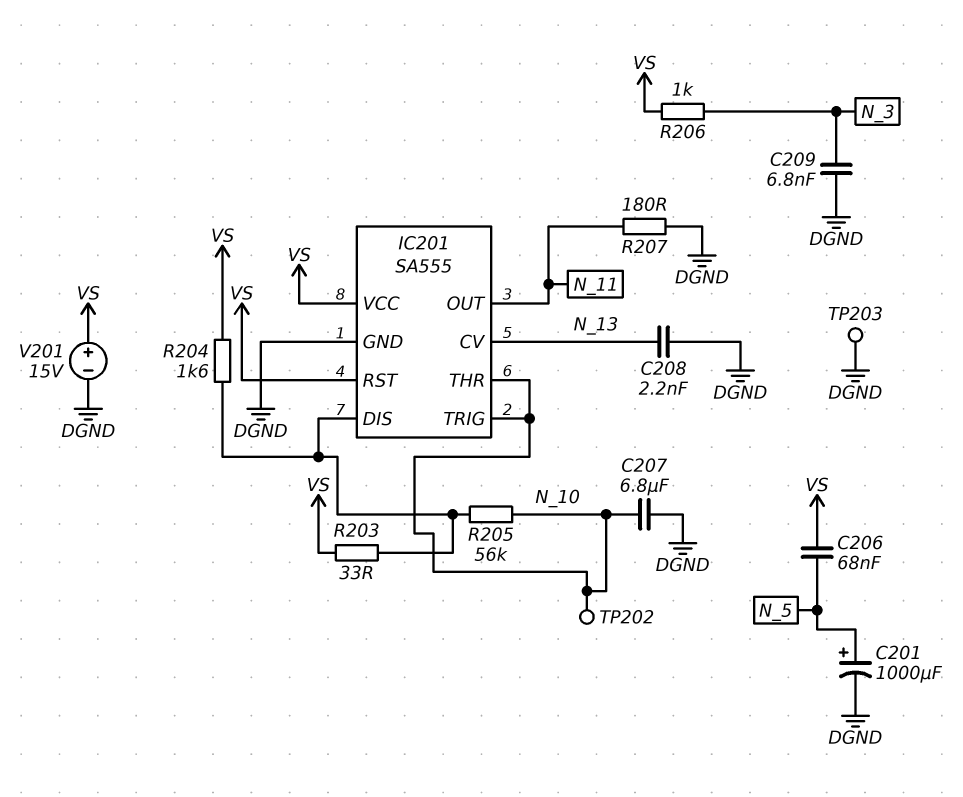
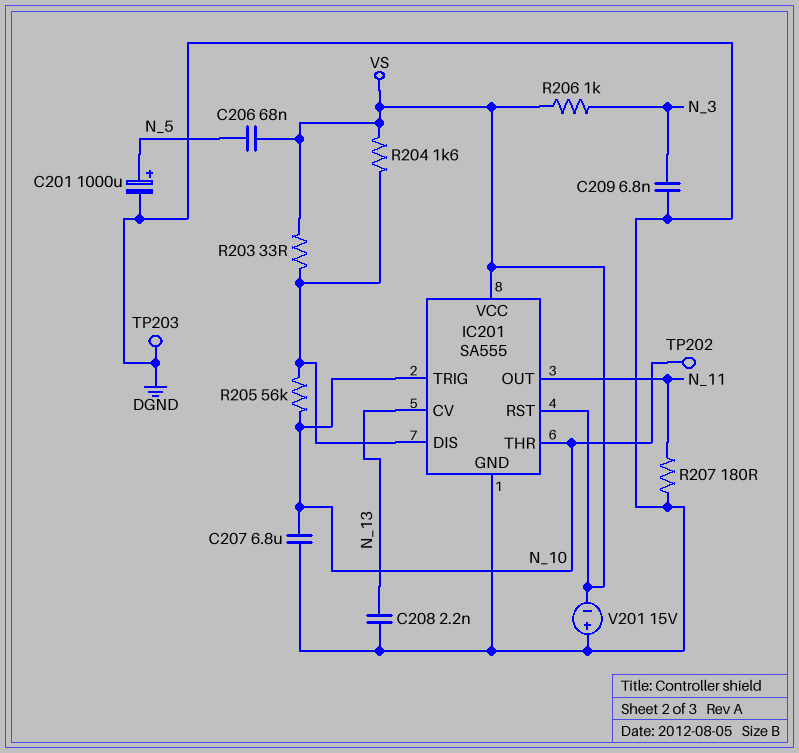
V201: 15V (plus VS, minus DGND) -> 15V (plus DGND, minus VS)

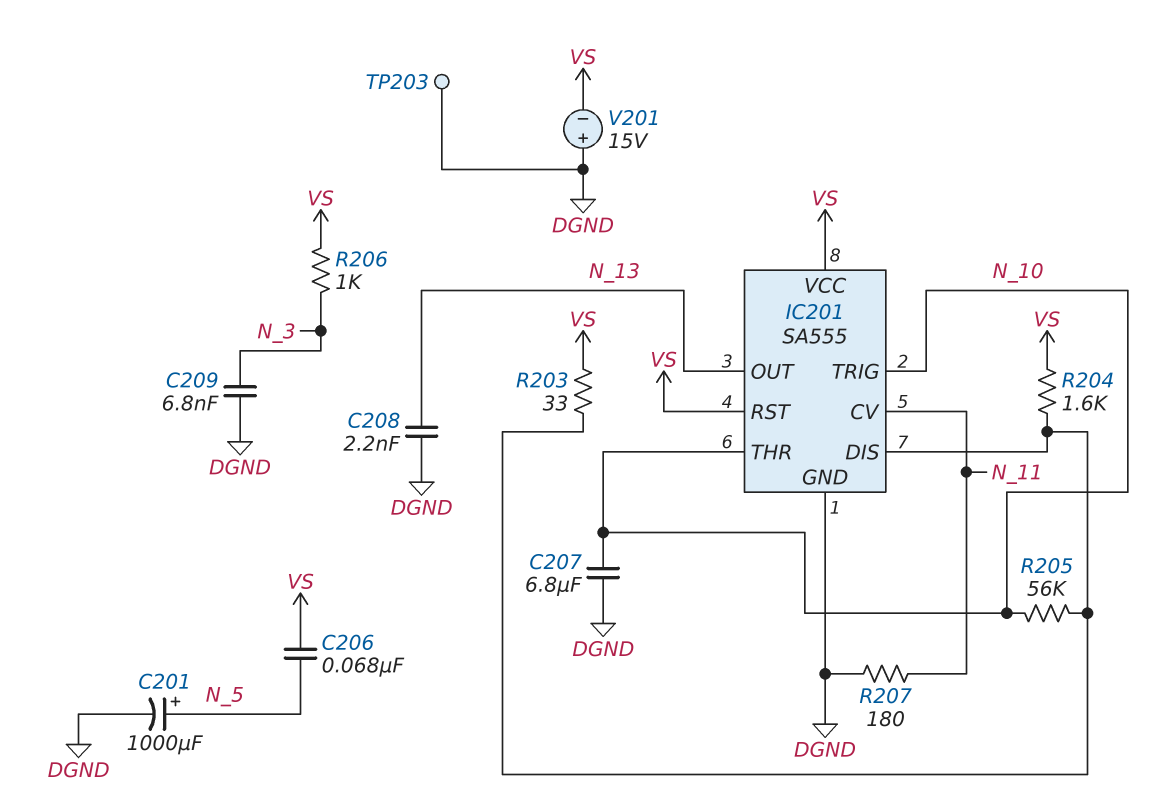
IC201 pin CV: N_13 -> N_11
IC201 pin OUT: N_11 -> N_13
TP202: test point (N_10) -> none

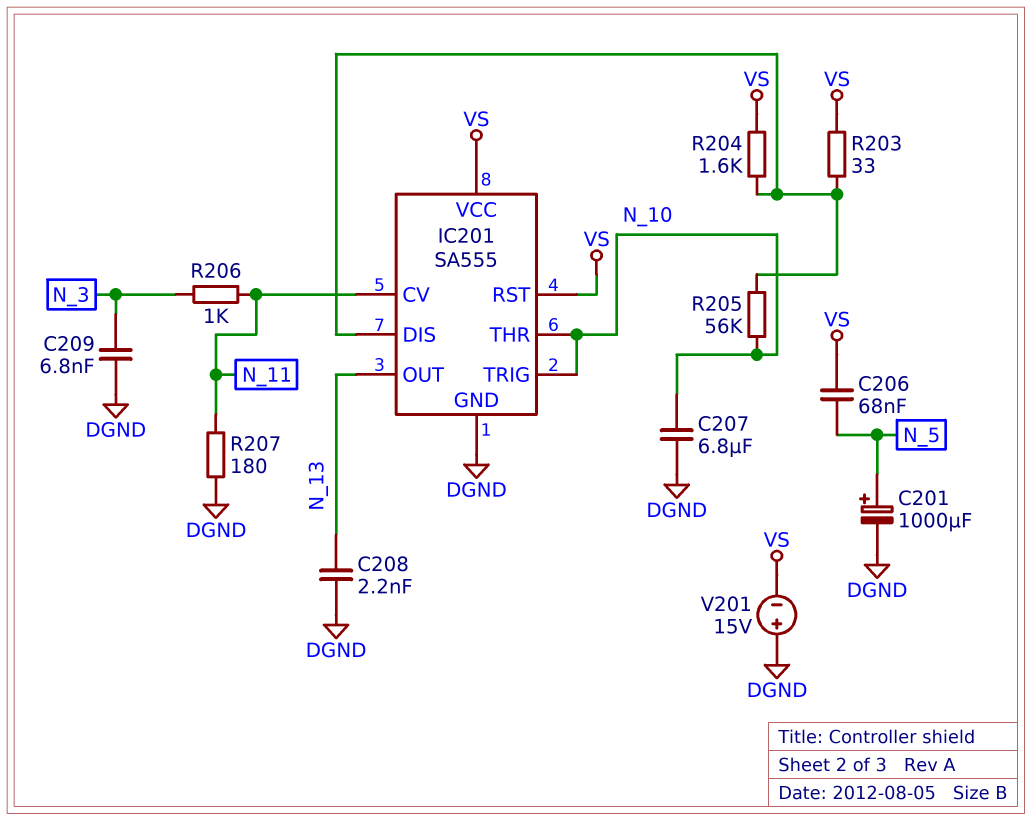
R206: 1k (N_3, VS) -> 1k (N_3, N_11)
TP203: test point (DGND) -> none

